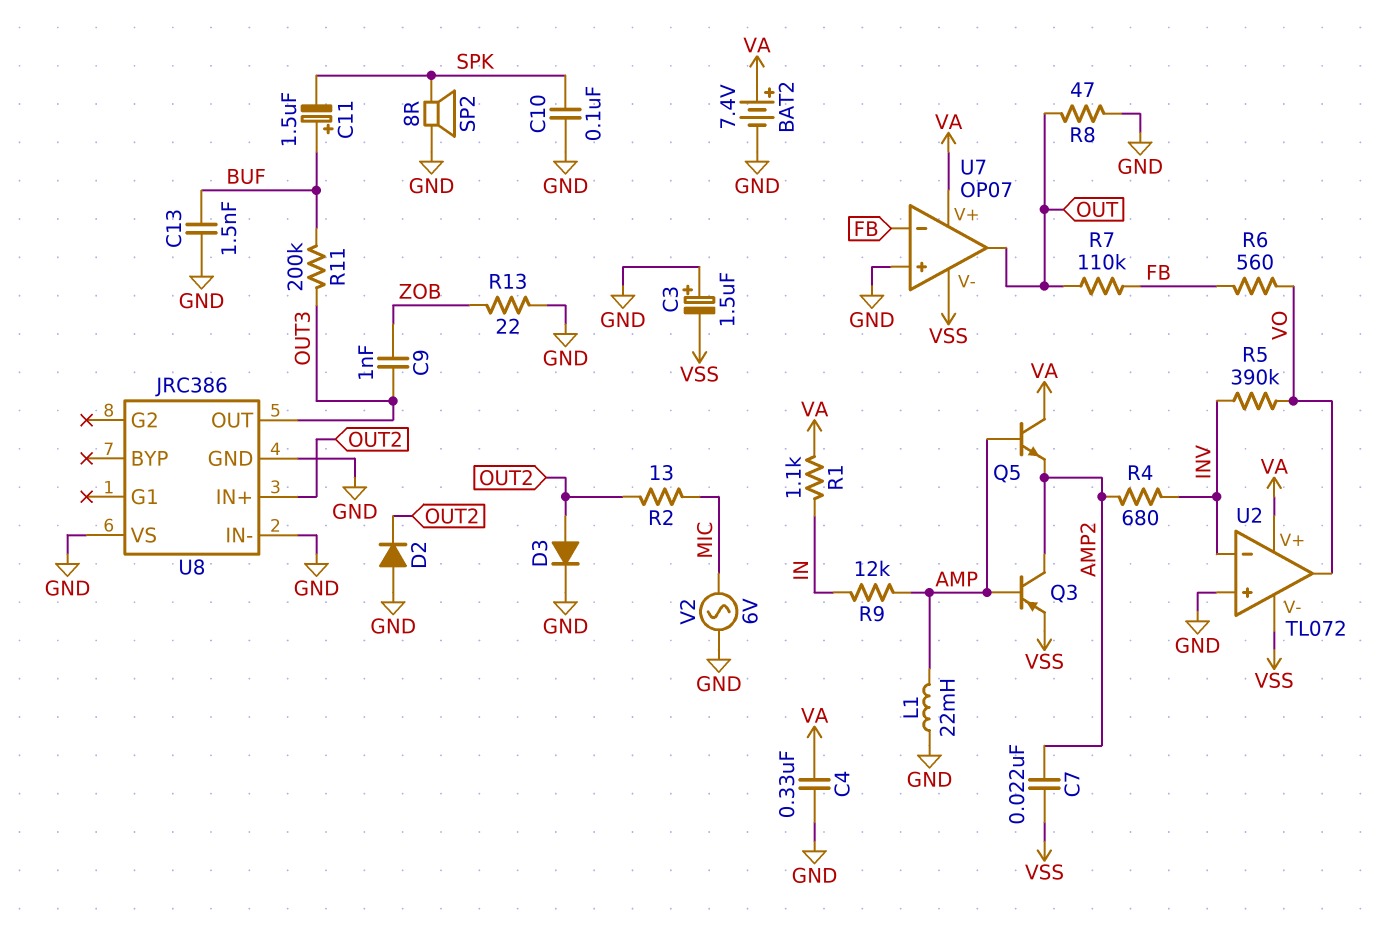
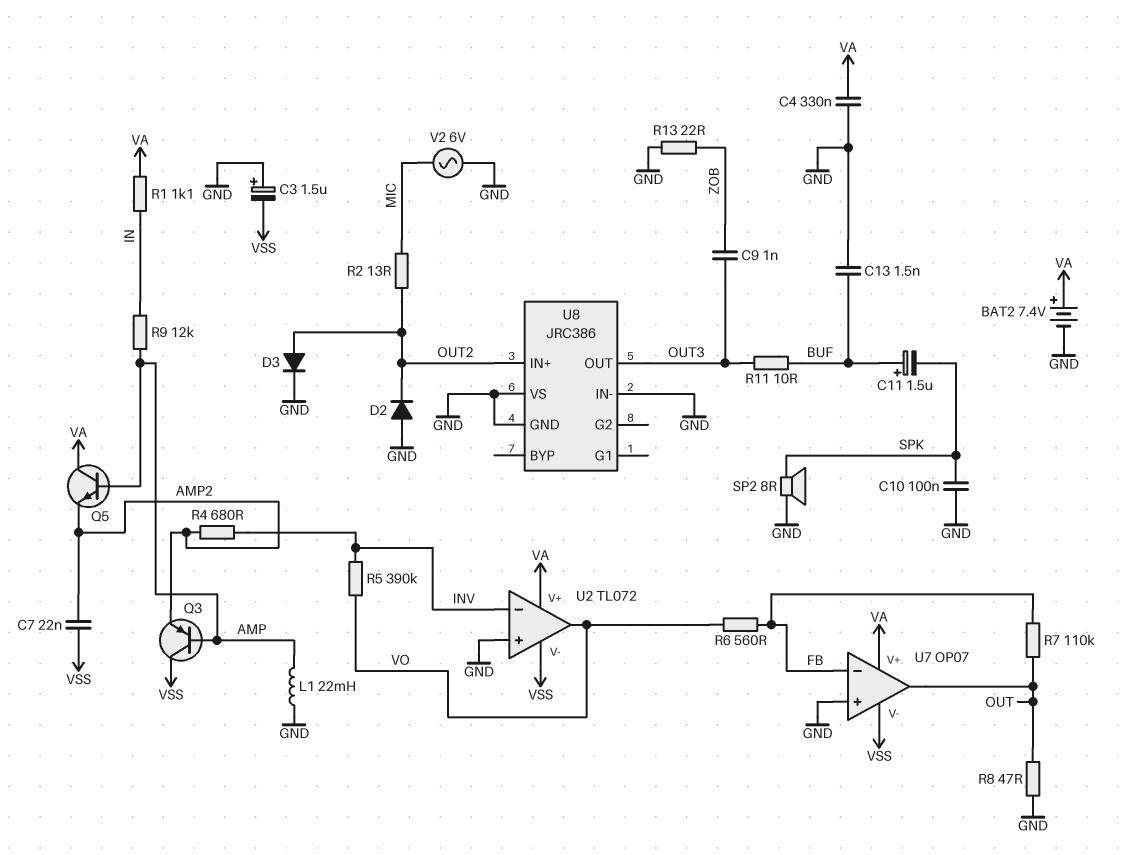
Q3: PNP (B AMP, C AMP2, E VSS) -> PNP (B AMP, C VSS, E AMP2)
R11: 200k (BUF, OUT3) -> 10 (BUF, OUT3)

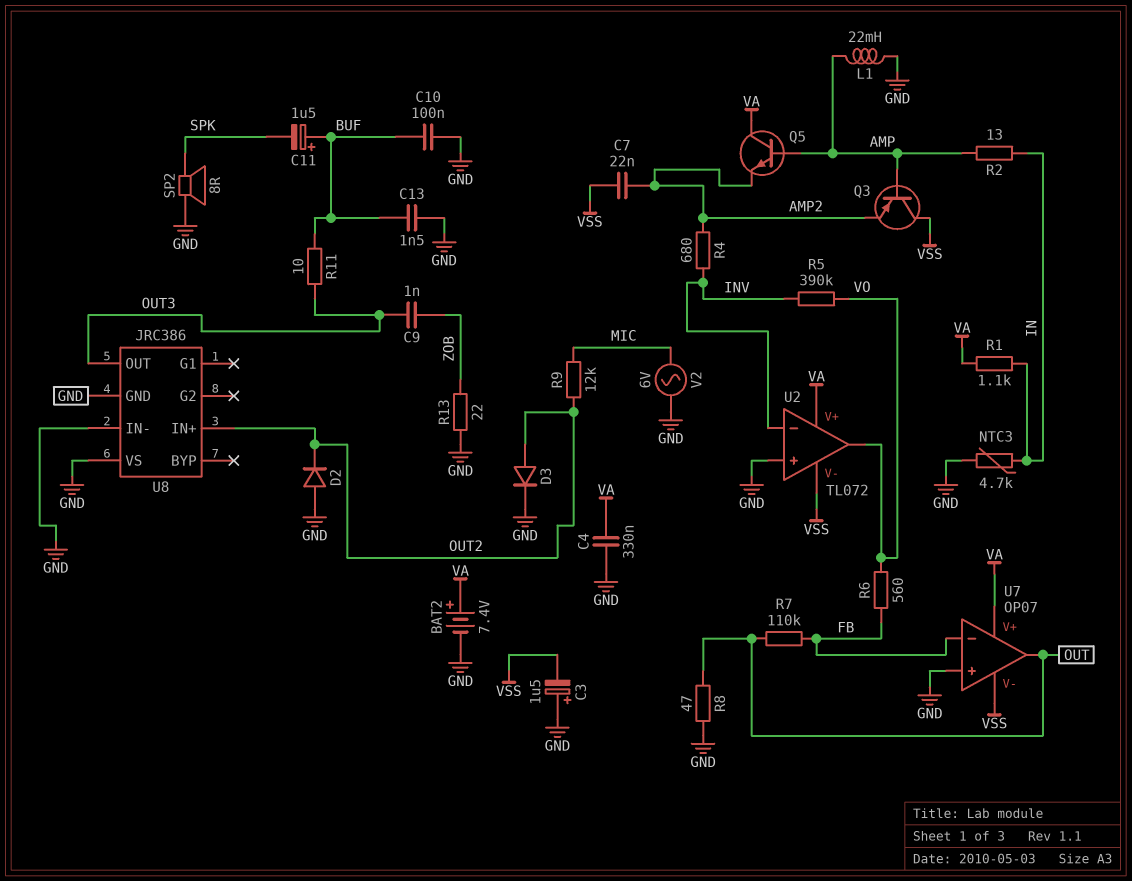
C10: 100nF (GND, SPK) -> 100nF (BUF, GND)
NTC3: none -> 4.7k (GND, IN)
R2: 13 (MIC, OUT2) -> 13 (AMP, IN)
R9: 12k (AMP, IN) -> 12k (MIC, OUT2)

